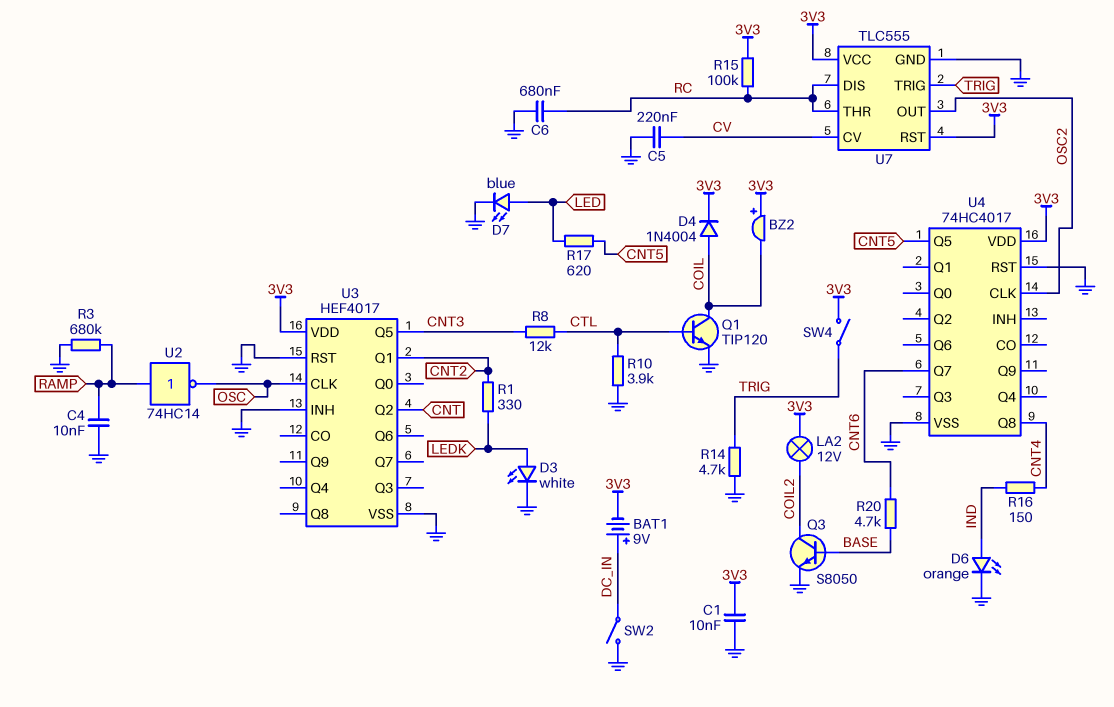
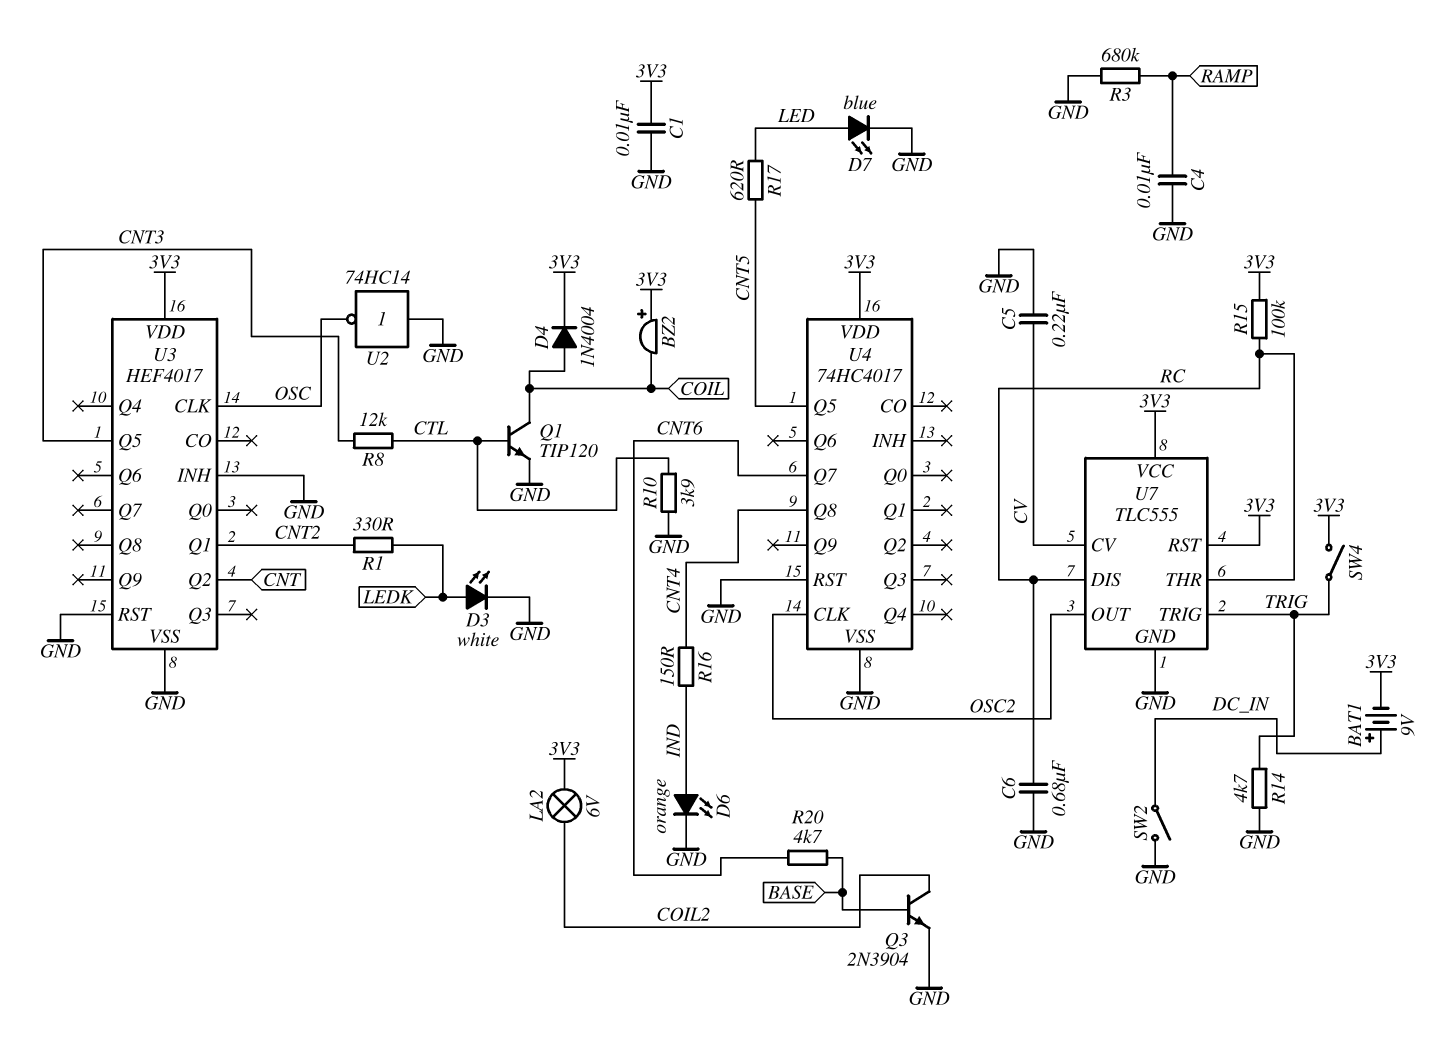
LA2: lamp 12V (3V3, COIL2) -> lamp 6V (3V3, COIL2)
Q3: NPN S8050 (B BASE, C COIL2, E GND) -> NPN 2N3904 (B BASE, C COIL2, E GND)
U2: NOT 74HC14 (in RAMP, out OSC) -> NOT 74HC14 (in GND, out OSC)

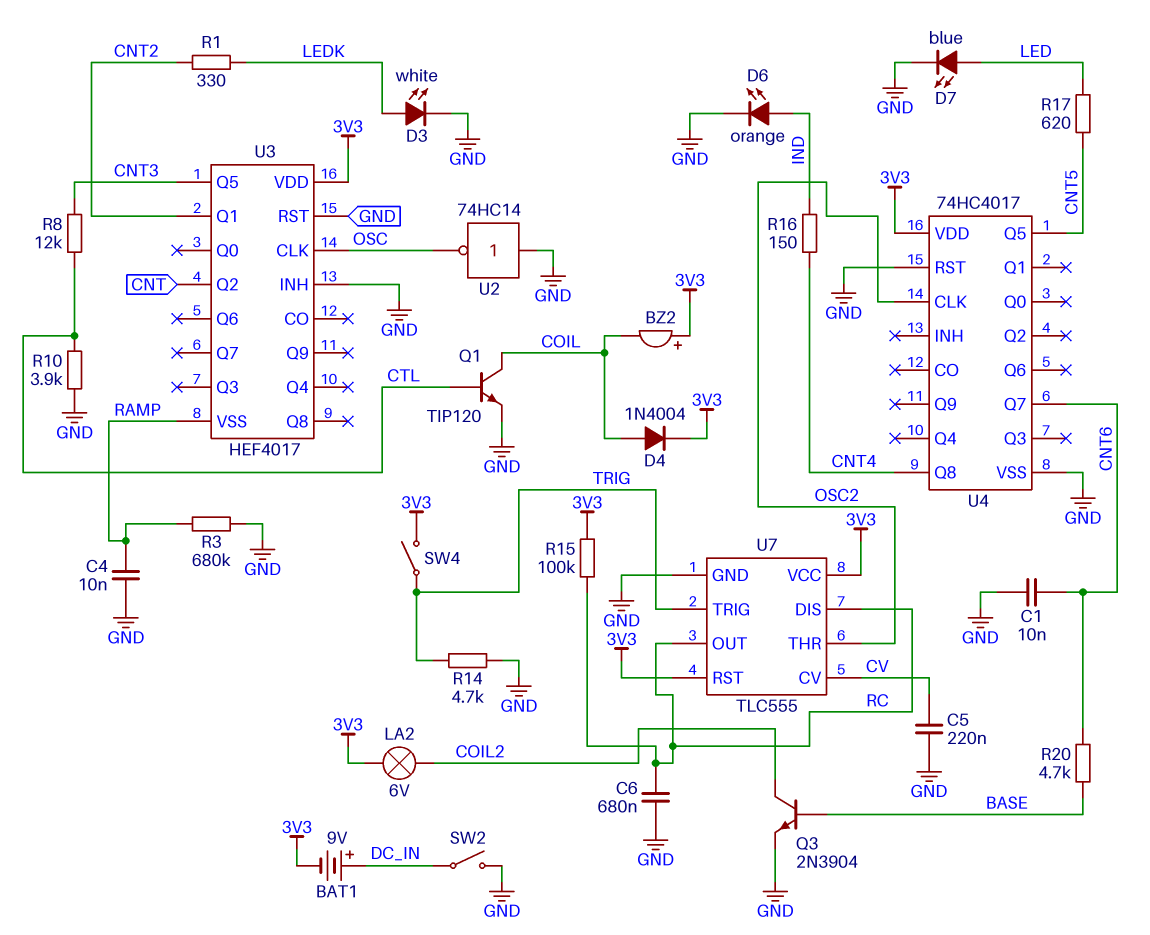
C1: 10nF (3V3, GND) -> 10nF (CNT6, GND)
U3 pin VSS: GND -> RAMP
U7 pin OUT: OSC2 -> RC
U7 pin THR: RC -> OSC2

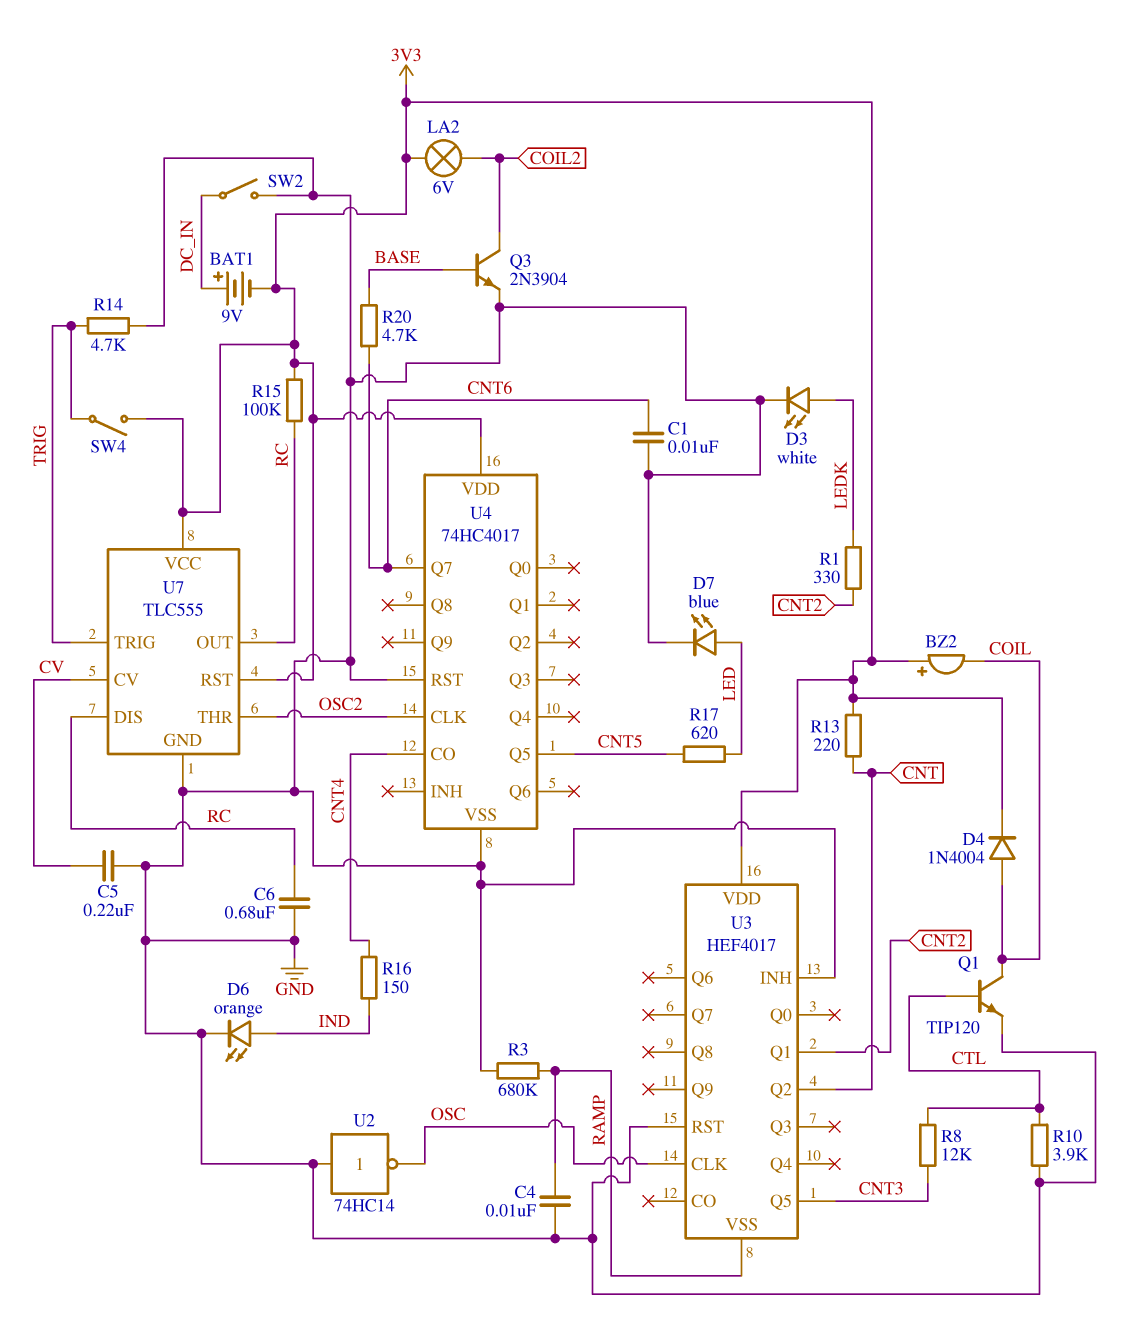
R13: none -> 220 (3V3, CNT)
U4 pin CO: none -> CNT4
U4 pin Q8: CNT4 -> none

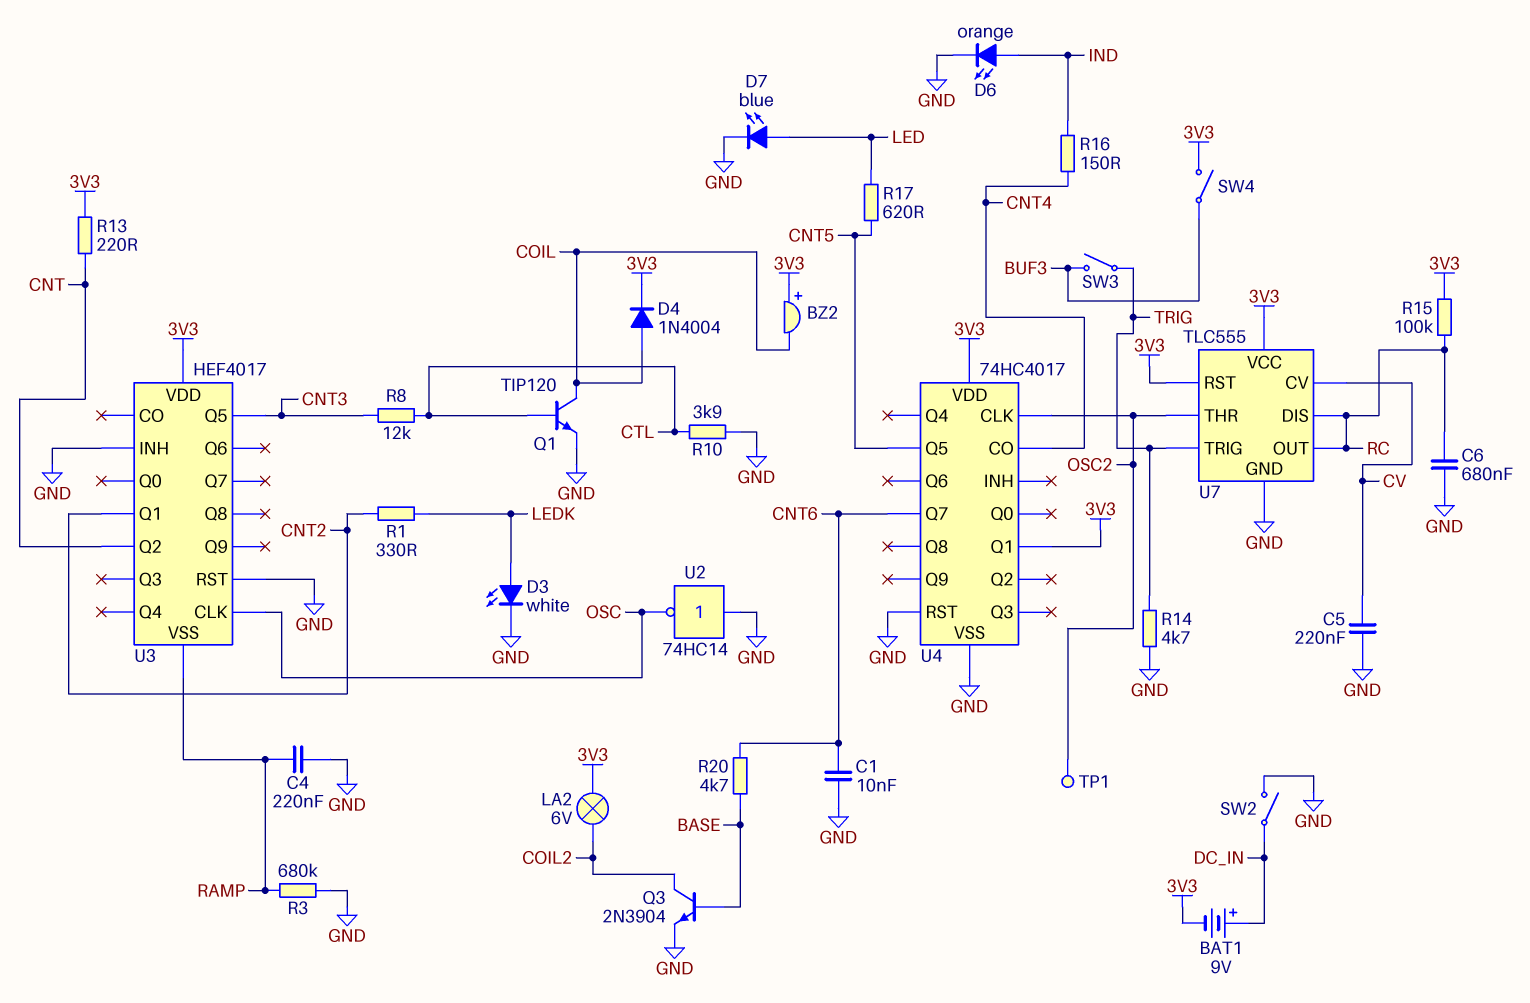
C4: 10nF (GND, RAMP) -> 220nF (GND, RAMP)
SW3: none -> switch (BUF3, TRIG)
SW4: switch (3V3, TRIG) -> switch (3V3, BUF3)
TP1: none -> test point (OSC2)
U4 pin Q1: none -> 3V3

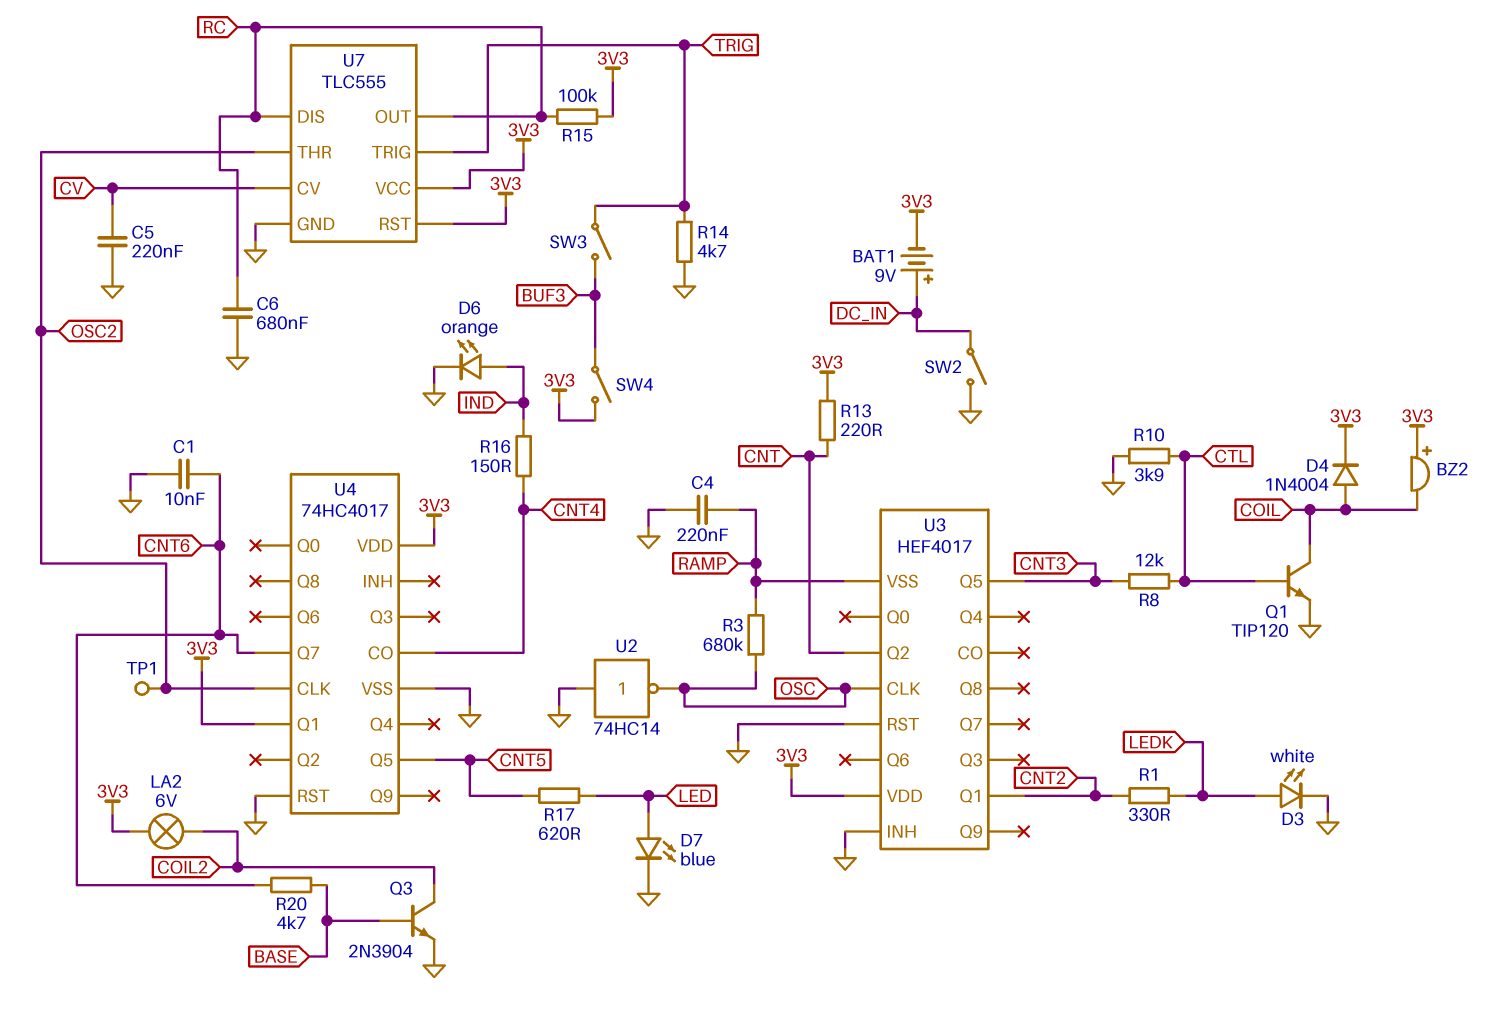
R3: 680k (GND, RAMP) -> 680k (OSC, RAMP)

